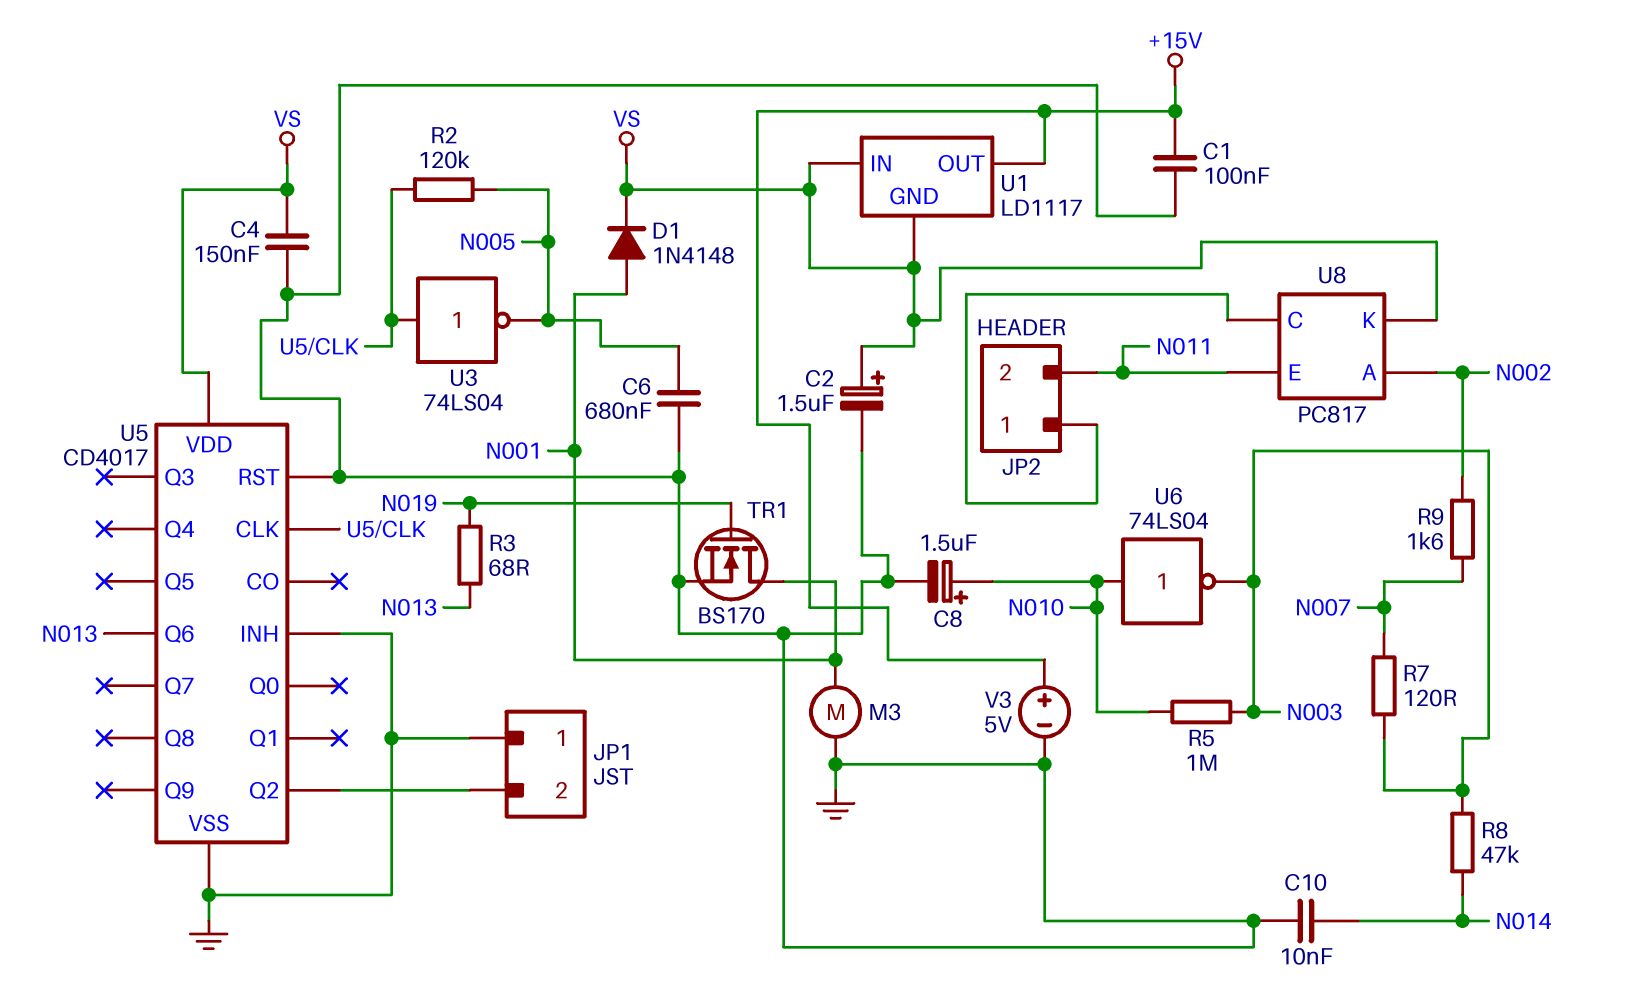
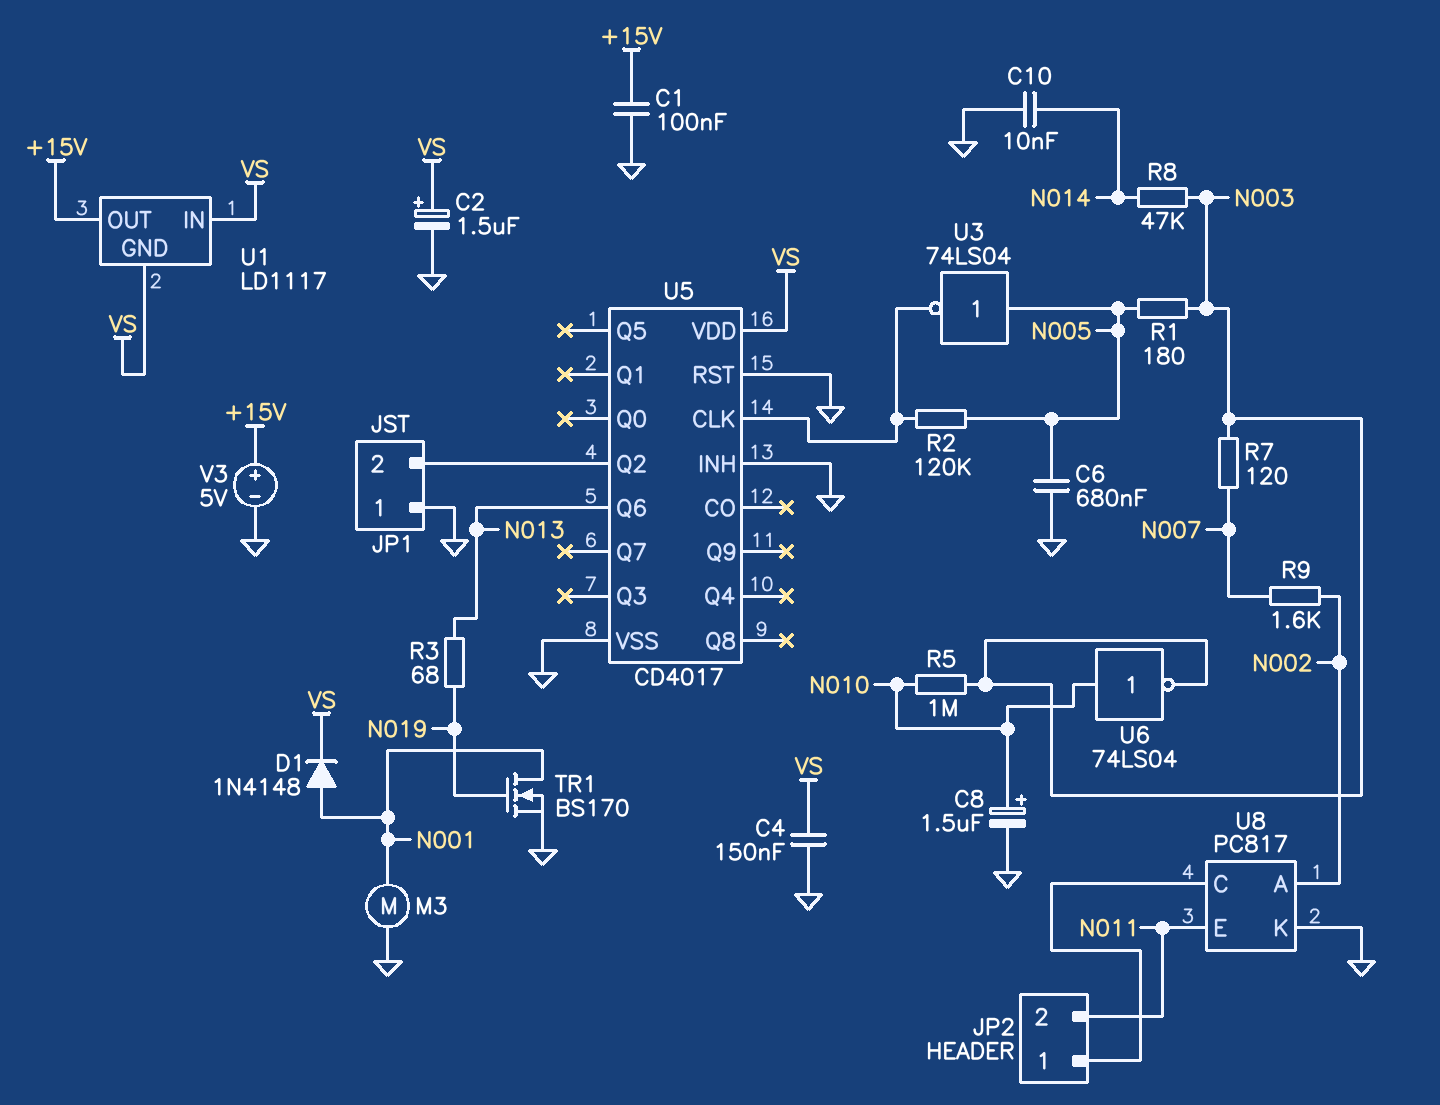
R1: none -> 180 (N003, N005)
U3: NOT 74LS04 (in U5/CLK, out N005) -> NOT 74LS04 (in N005, out U5/CLK)
U8 pin K: VS -> GND

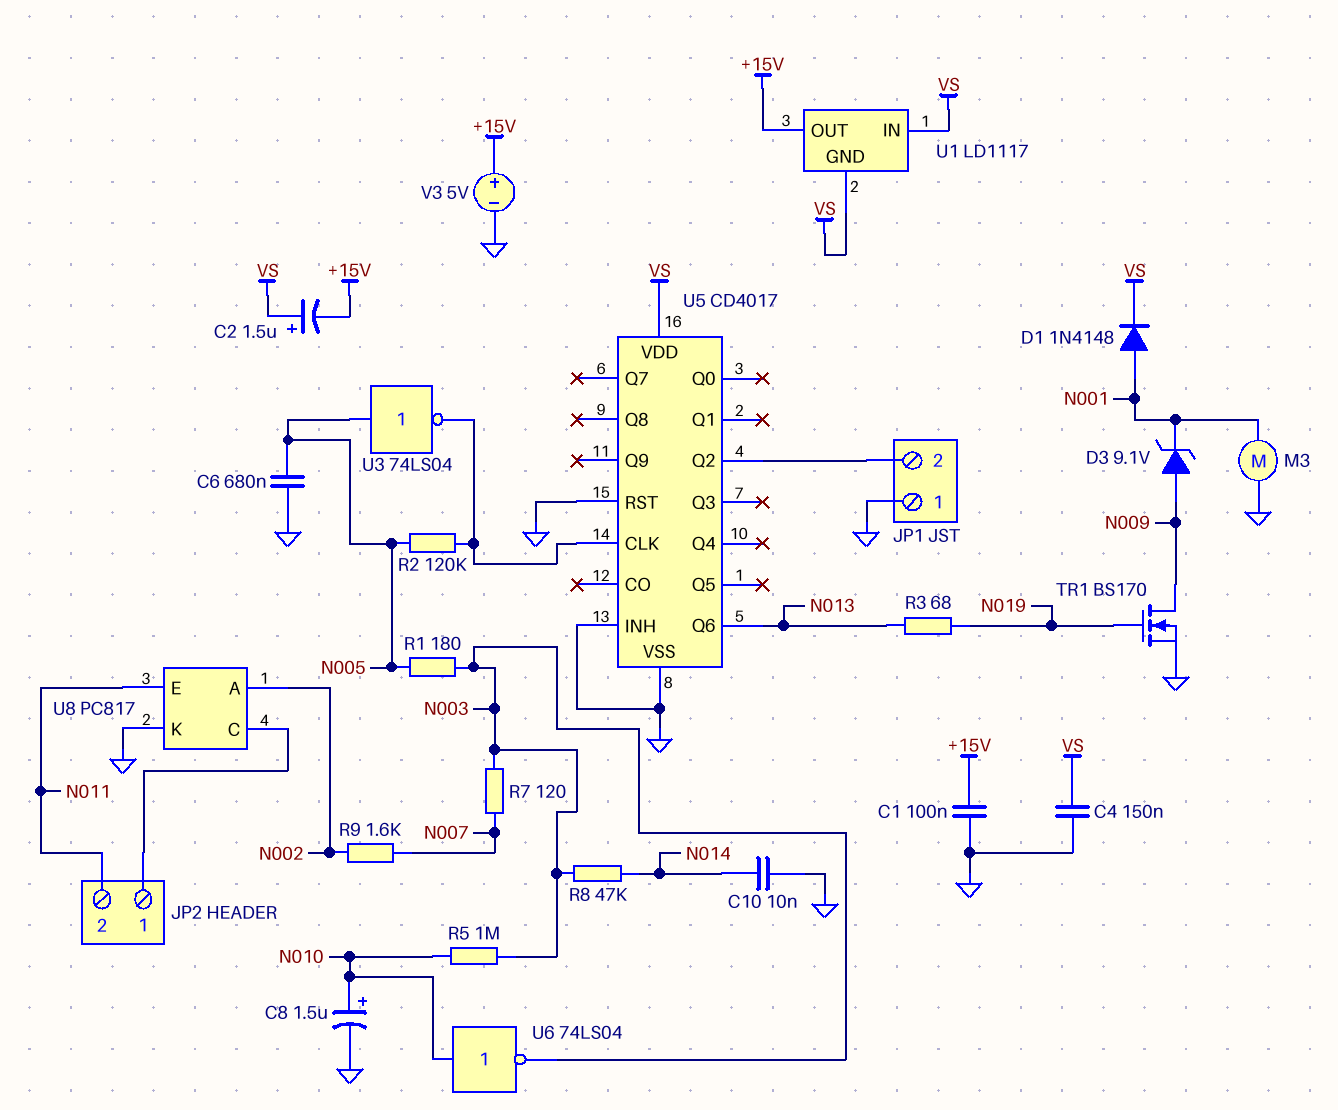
C2: 1.5uF (plus VS, minus GND) -> 1.5uF (plus VS, minus +15V)
D3: none -> zener 9.1V (A N009, K N001)
TR1: NMOS BS170 (G N019, D N001, S GND) -> NMOS BS170 (G N019, D N009, S GND)

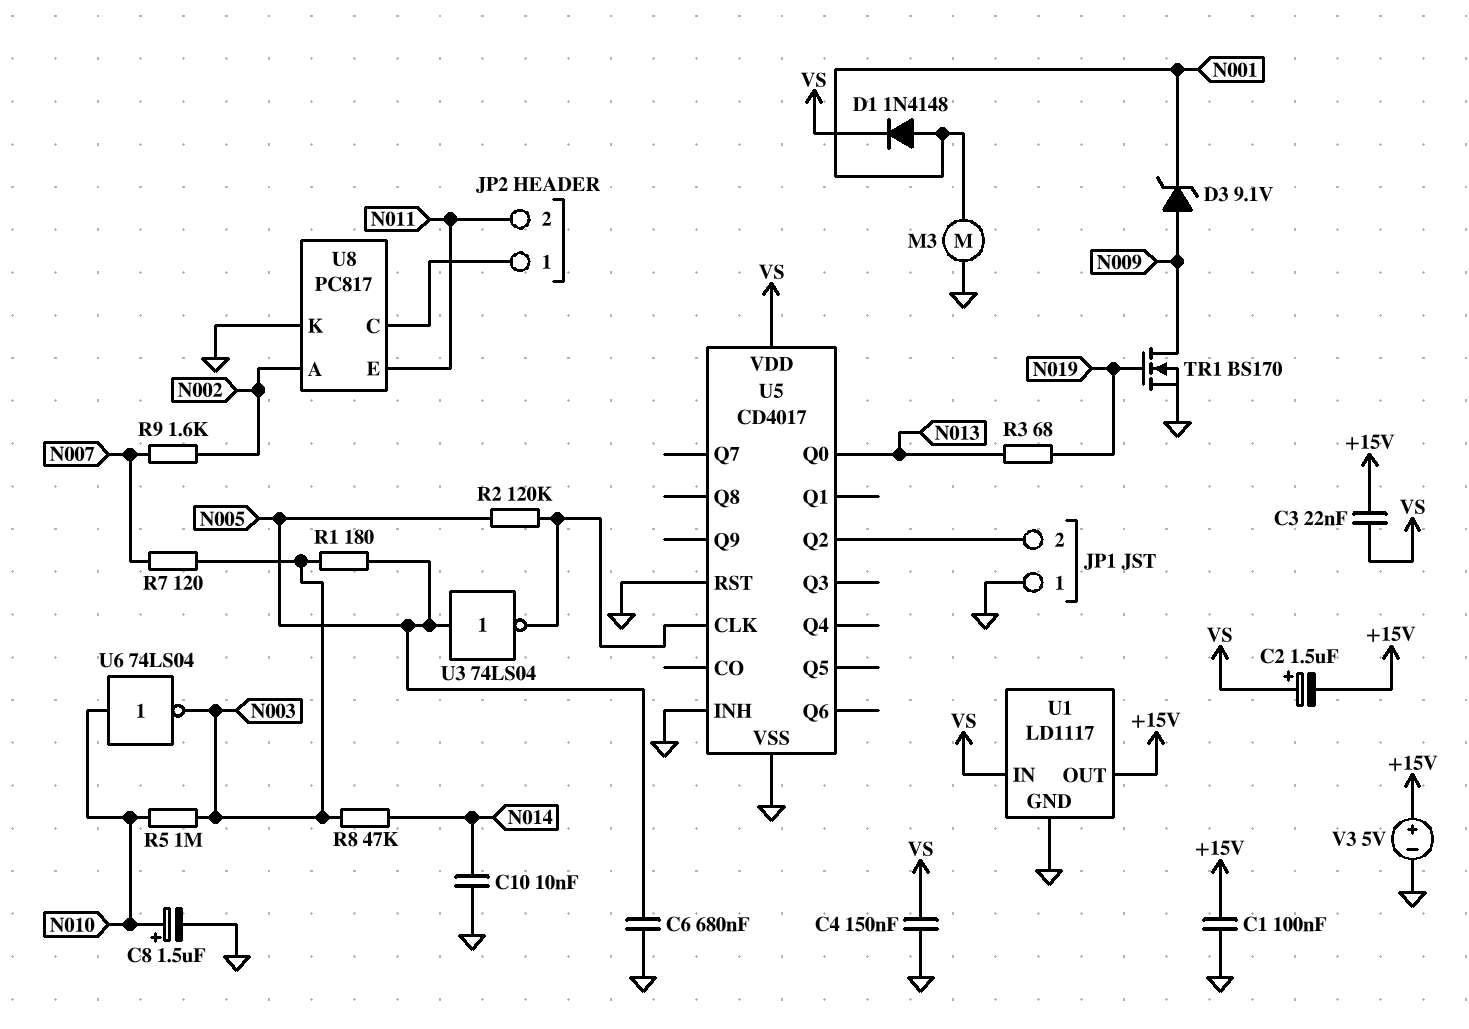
C3: none -> 22nF (+15V, VS)
U1 pin GND: VS -> GND
U5 pin Q0: none -> N013
U5 pin Q6: N013 -> none

